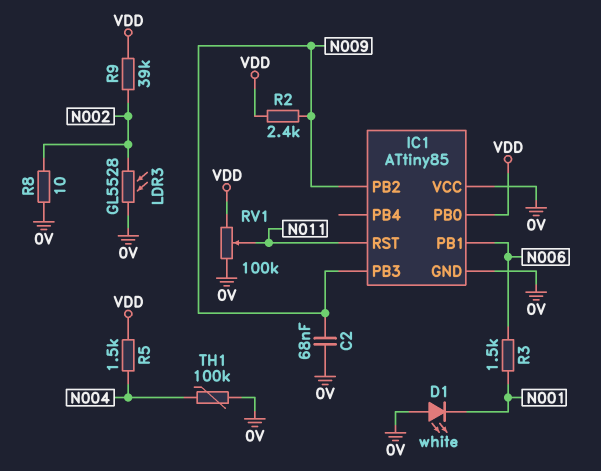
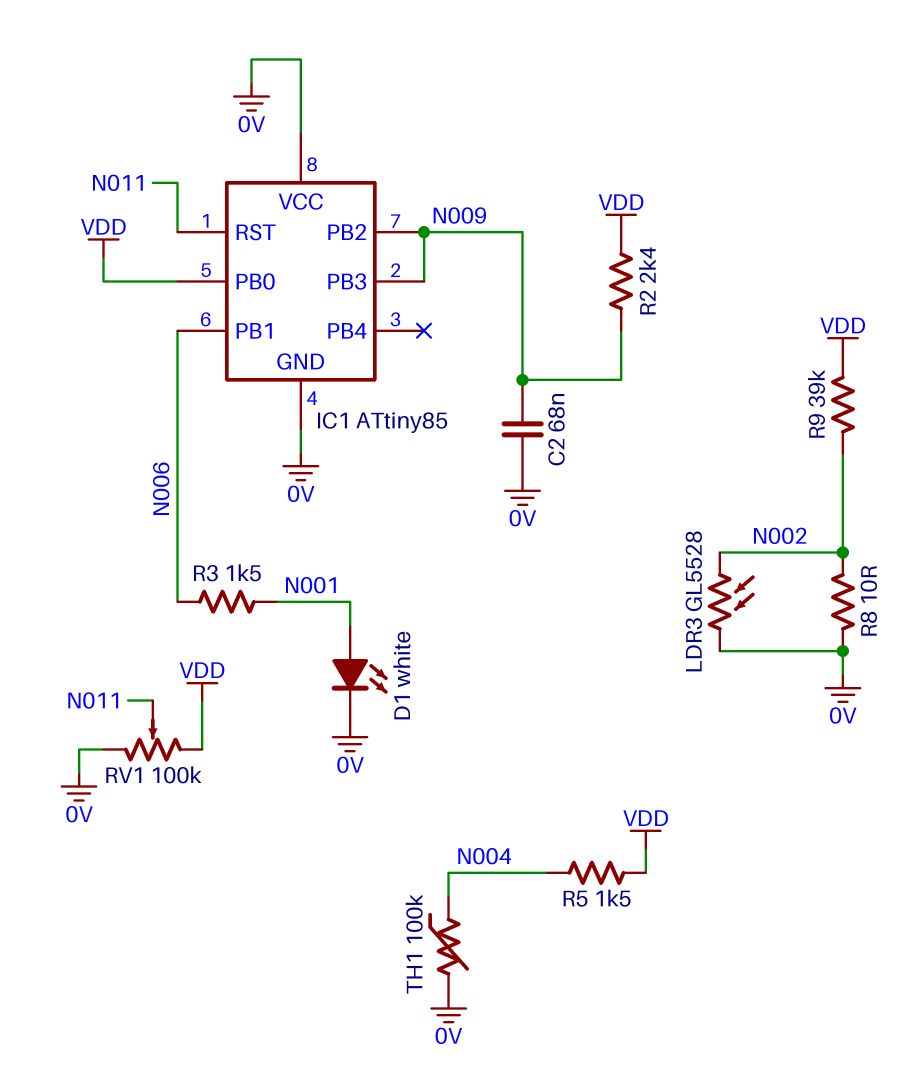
D1: LED white (A 0V, K N001) -> LED white (A N001, K 0V)

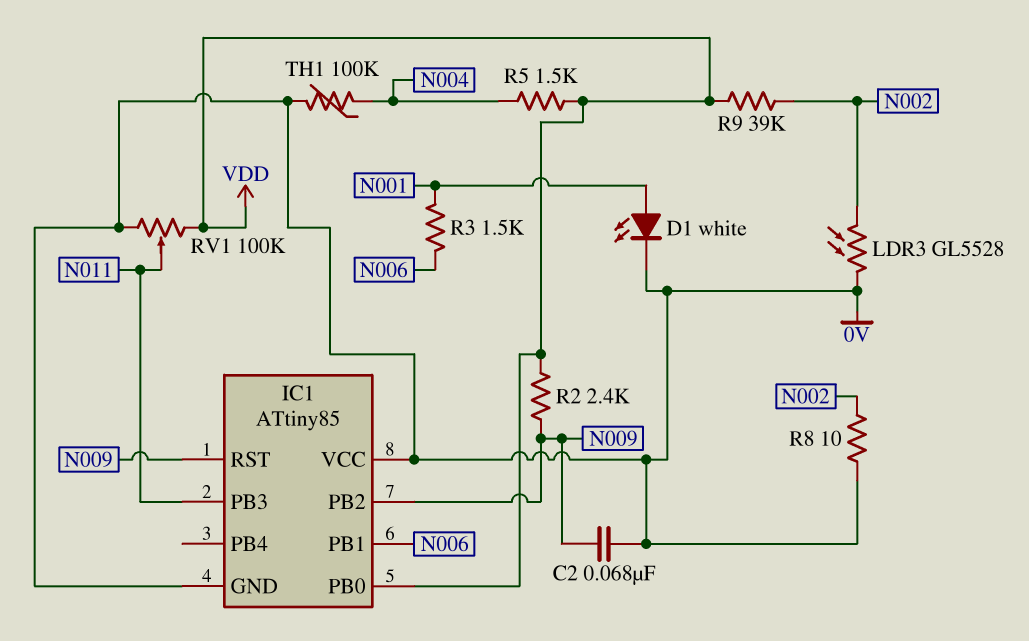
IC1 pin PB3: N009 -> N011
IC1 pin RST: N011 -> N009

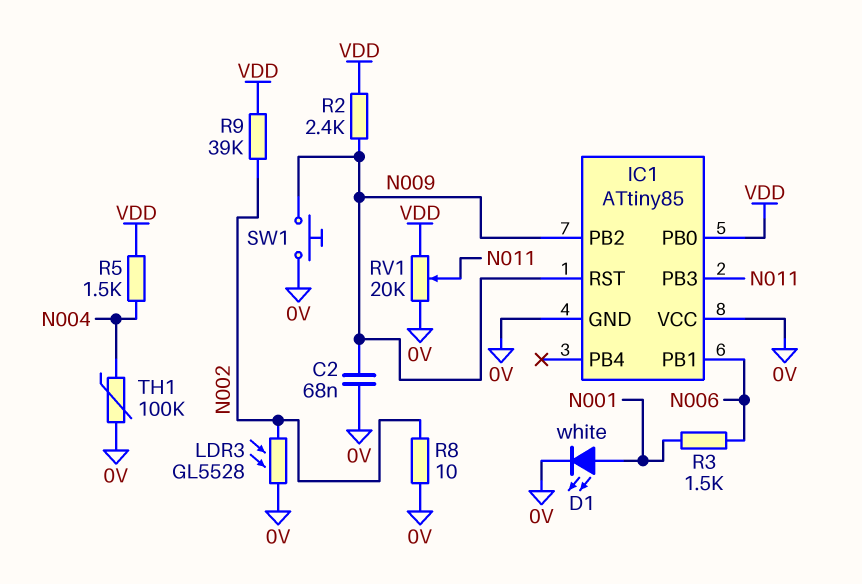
RV1: 100k (0V, VDD, wiper N011) -> 20k (0V, VDD, wiper N011)
SW1: none -> button (0V, N009)

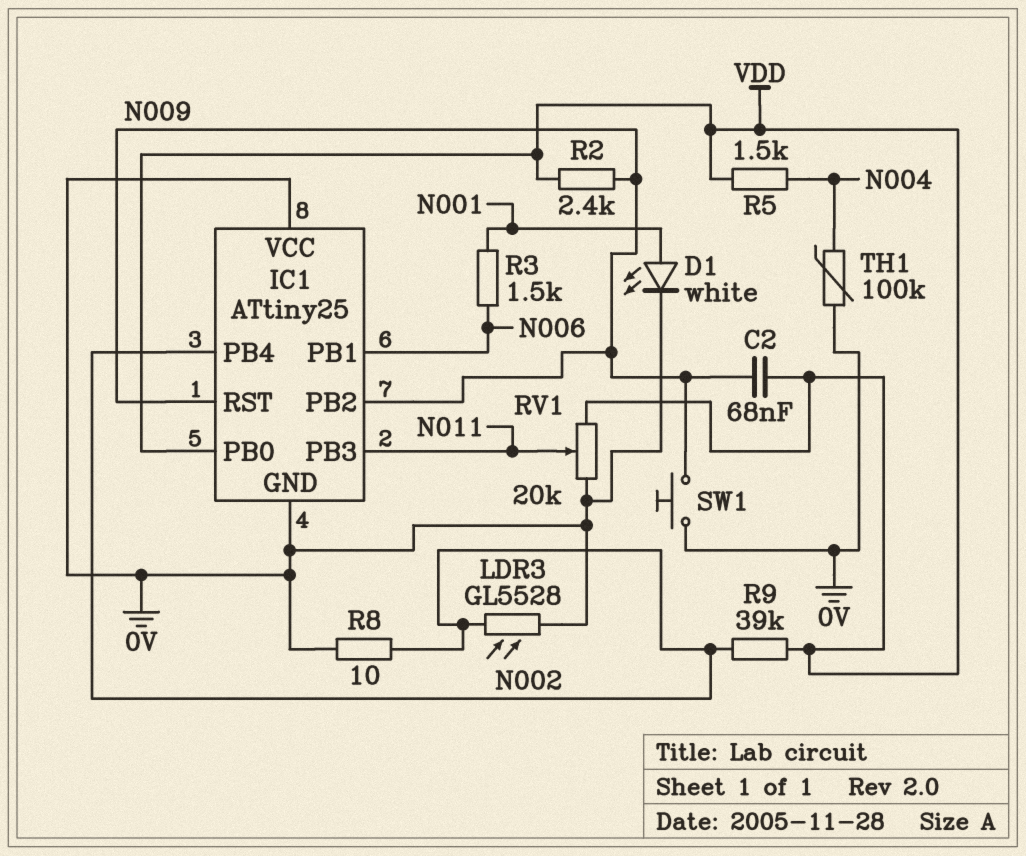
C2: 68nF (0V, N009) -> 68nF (N009, VDD)
IC1: ATtiny85 -> ATtiny25
IC1 pin PB4: none -> N002

